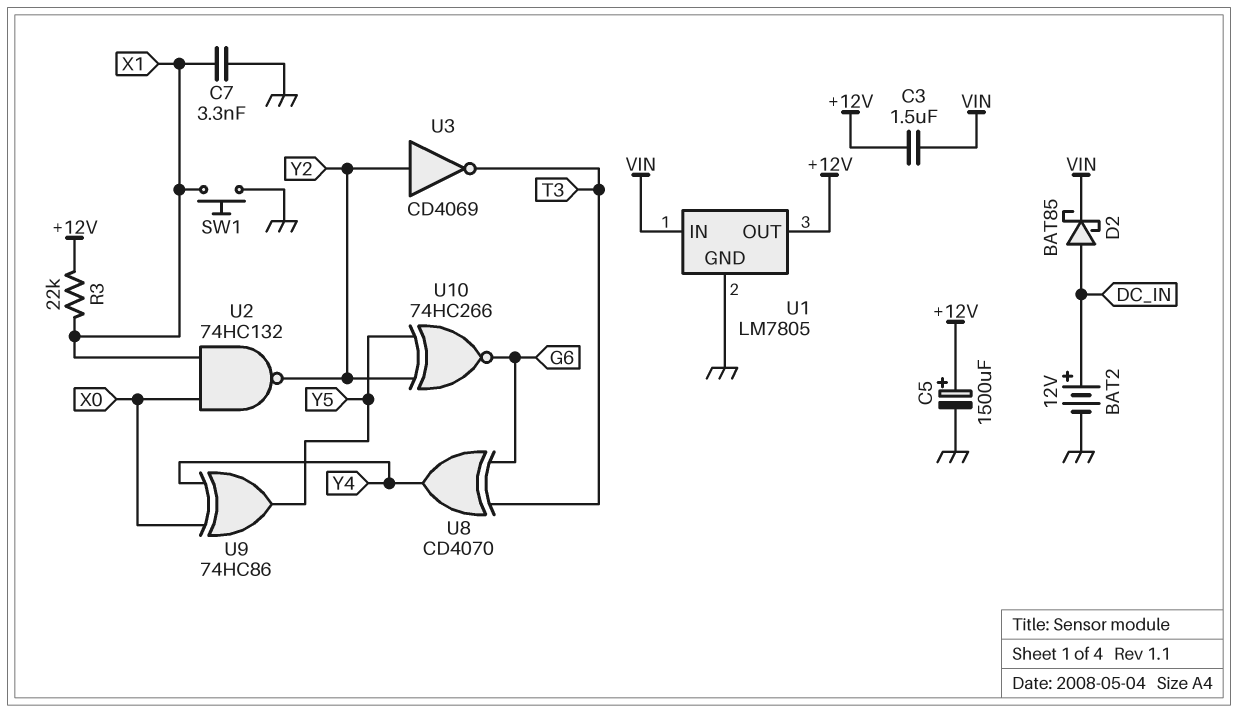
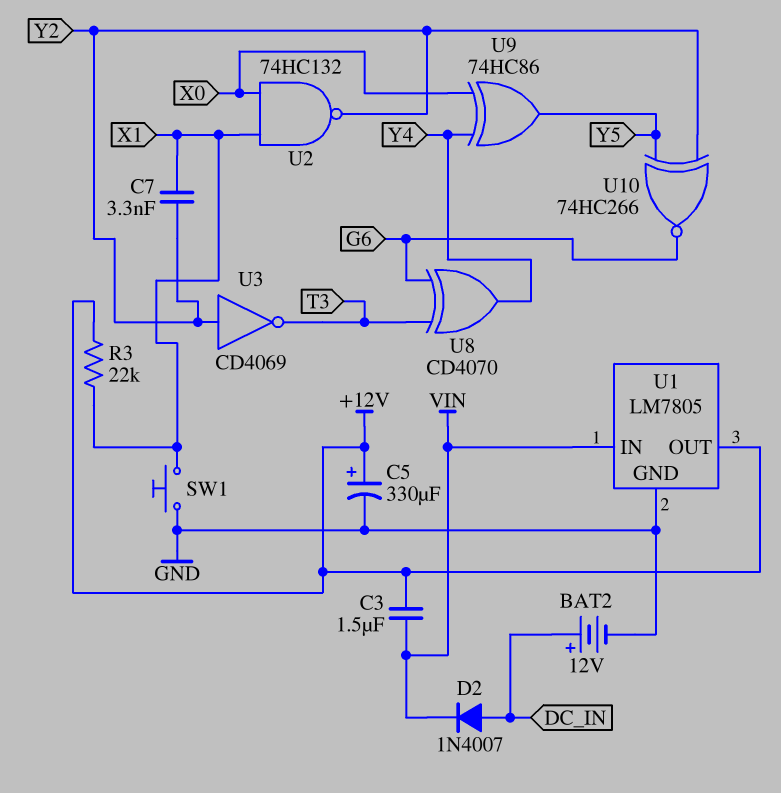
C5: 1500uF (plus +12V, minus GND) -> 330uF (plus +12V, minus GND)
C7: 3.3nF (GND, X1) -> 3.3nF (X1, Y2)
D2: schottky BAT85 (A DC_IN, K VIN) -> diode 1N4007 (A DC_IN, K VIN)

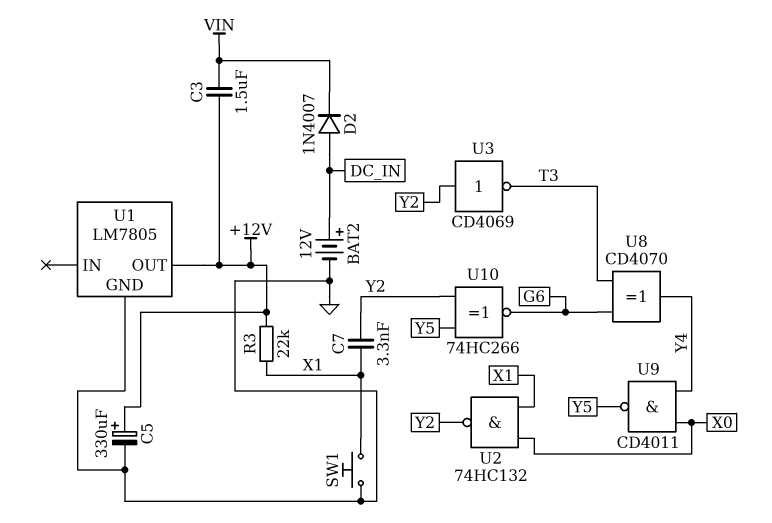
U1 pin IN: VIN -> none
U9: XOR 74HC86 (in X0, in Y4, out Y5) -> NAND CD4011 (in X0, in Y4, out Y5)

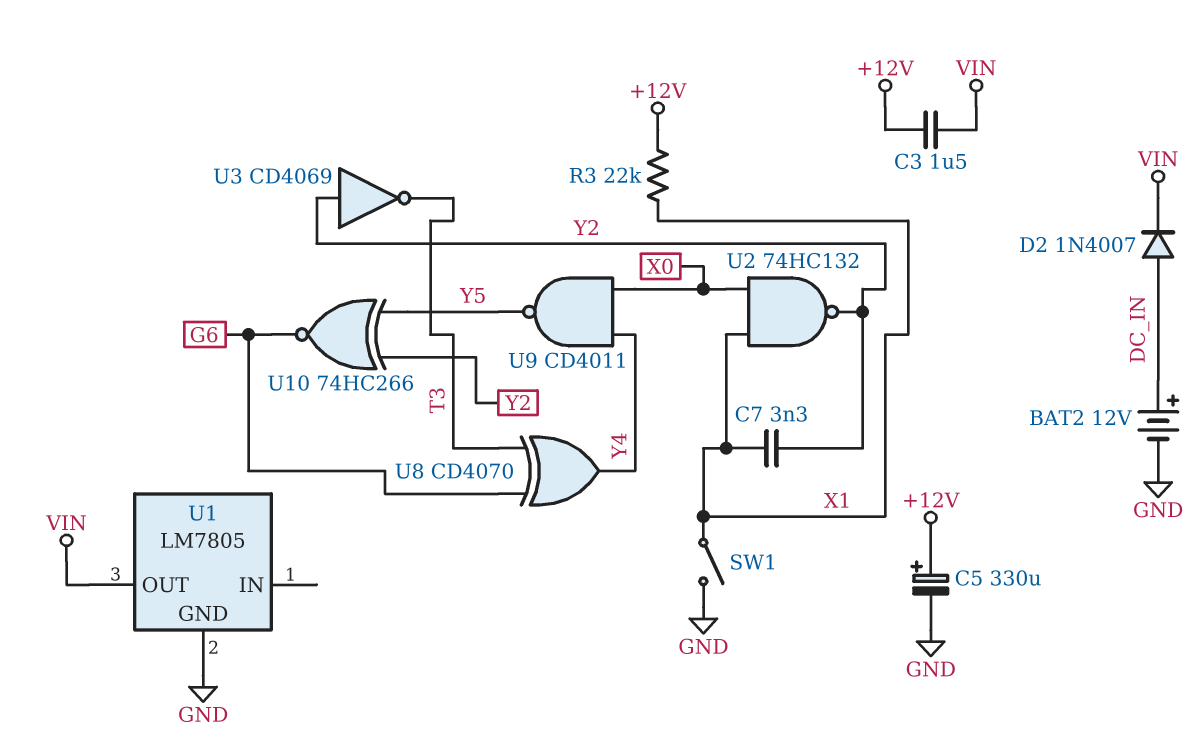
SW1: button (GND, X1) -> switch (GND, X1)
U1 pin OUT: +12V -> VIN

